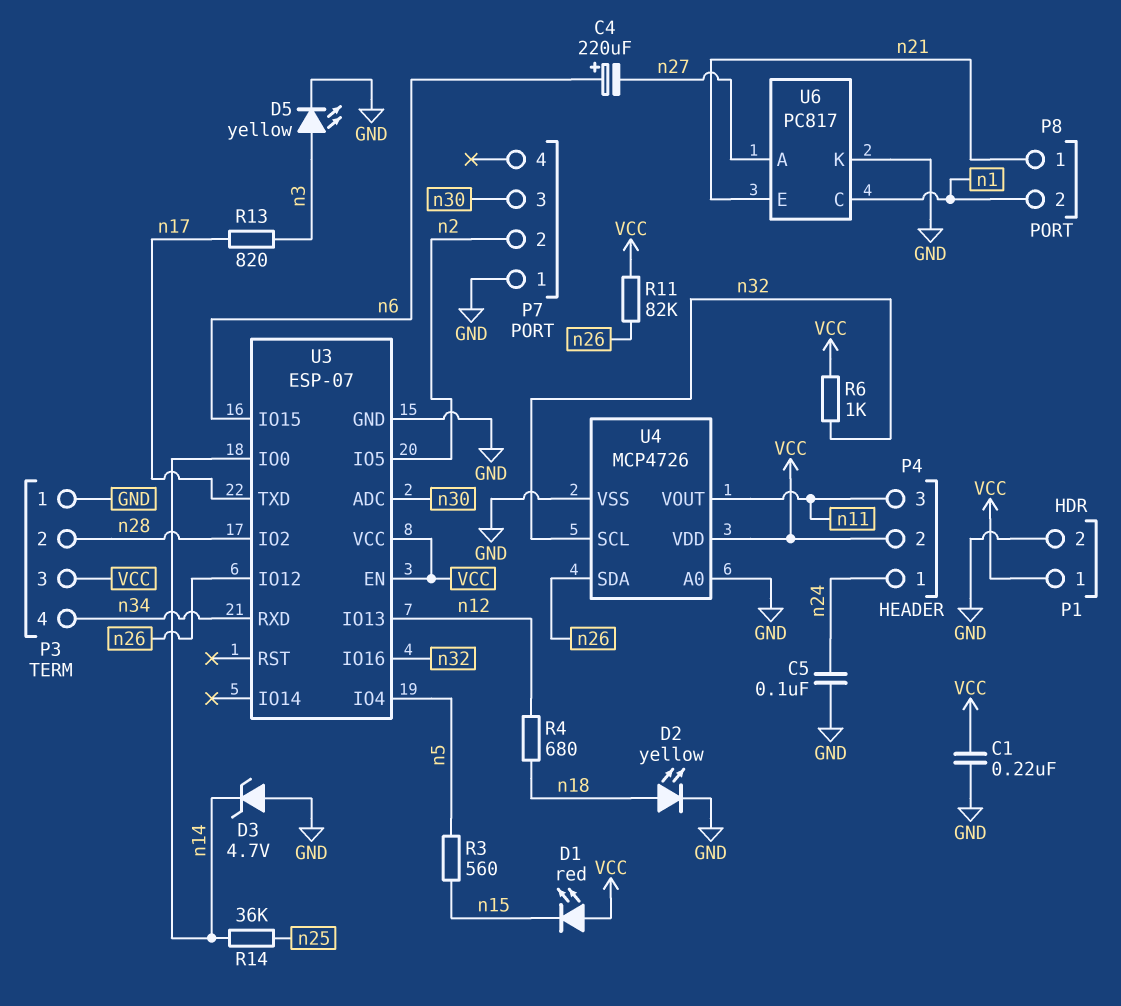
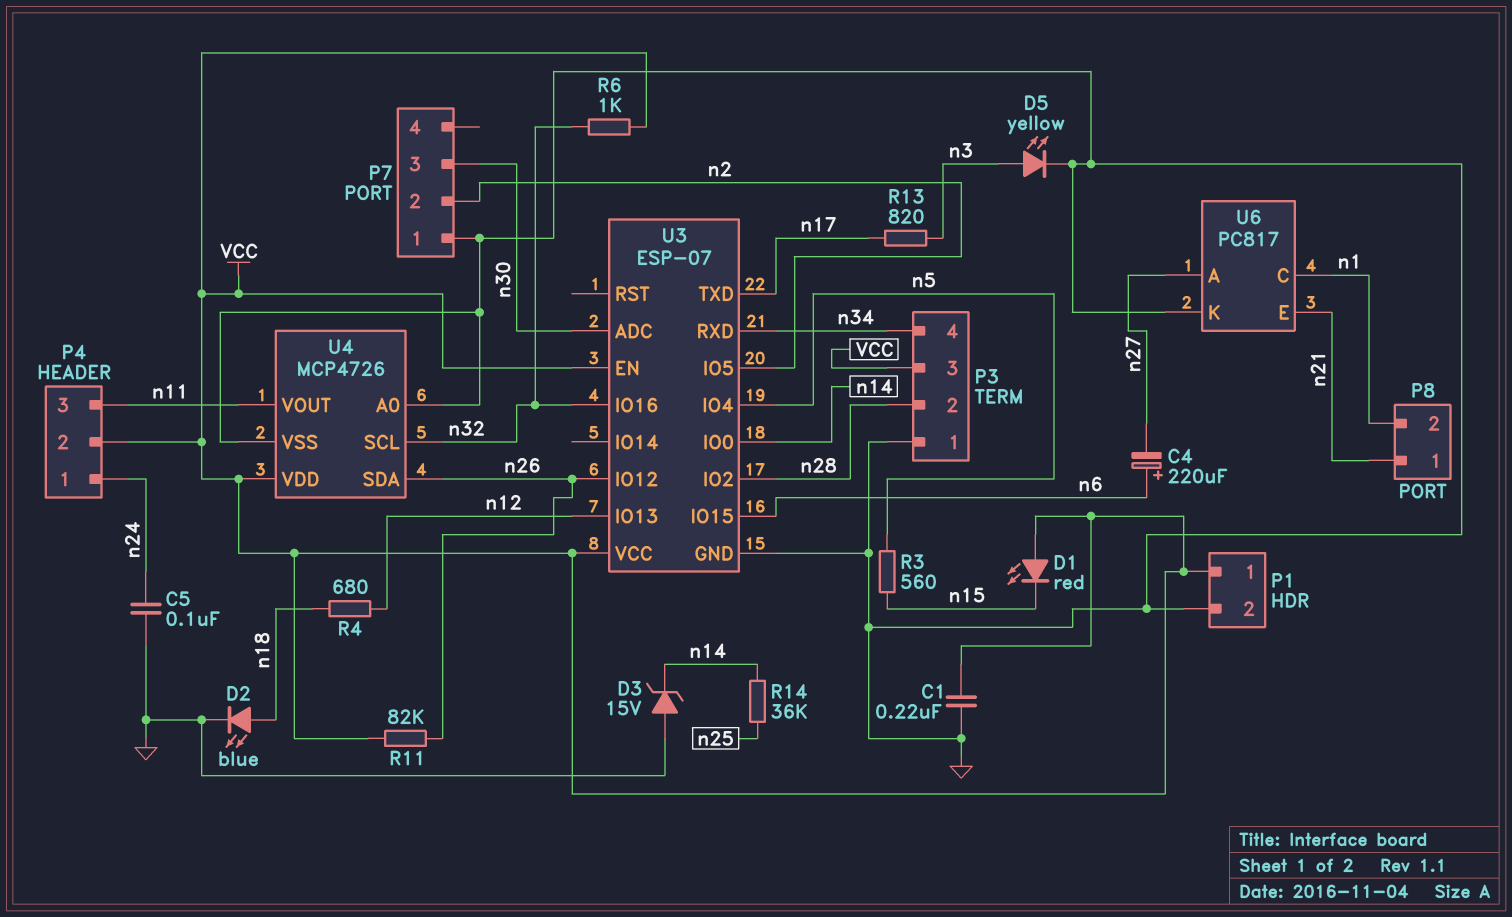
D2: LED yellow (A n18, K GND) -> LED blue (A n18, K GND)
D3: zener 4.7V (A GND, K n14) -> zener 15V (A GND, K n14)

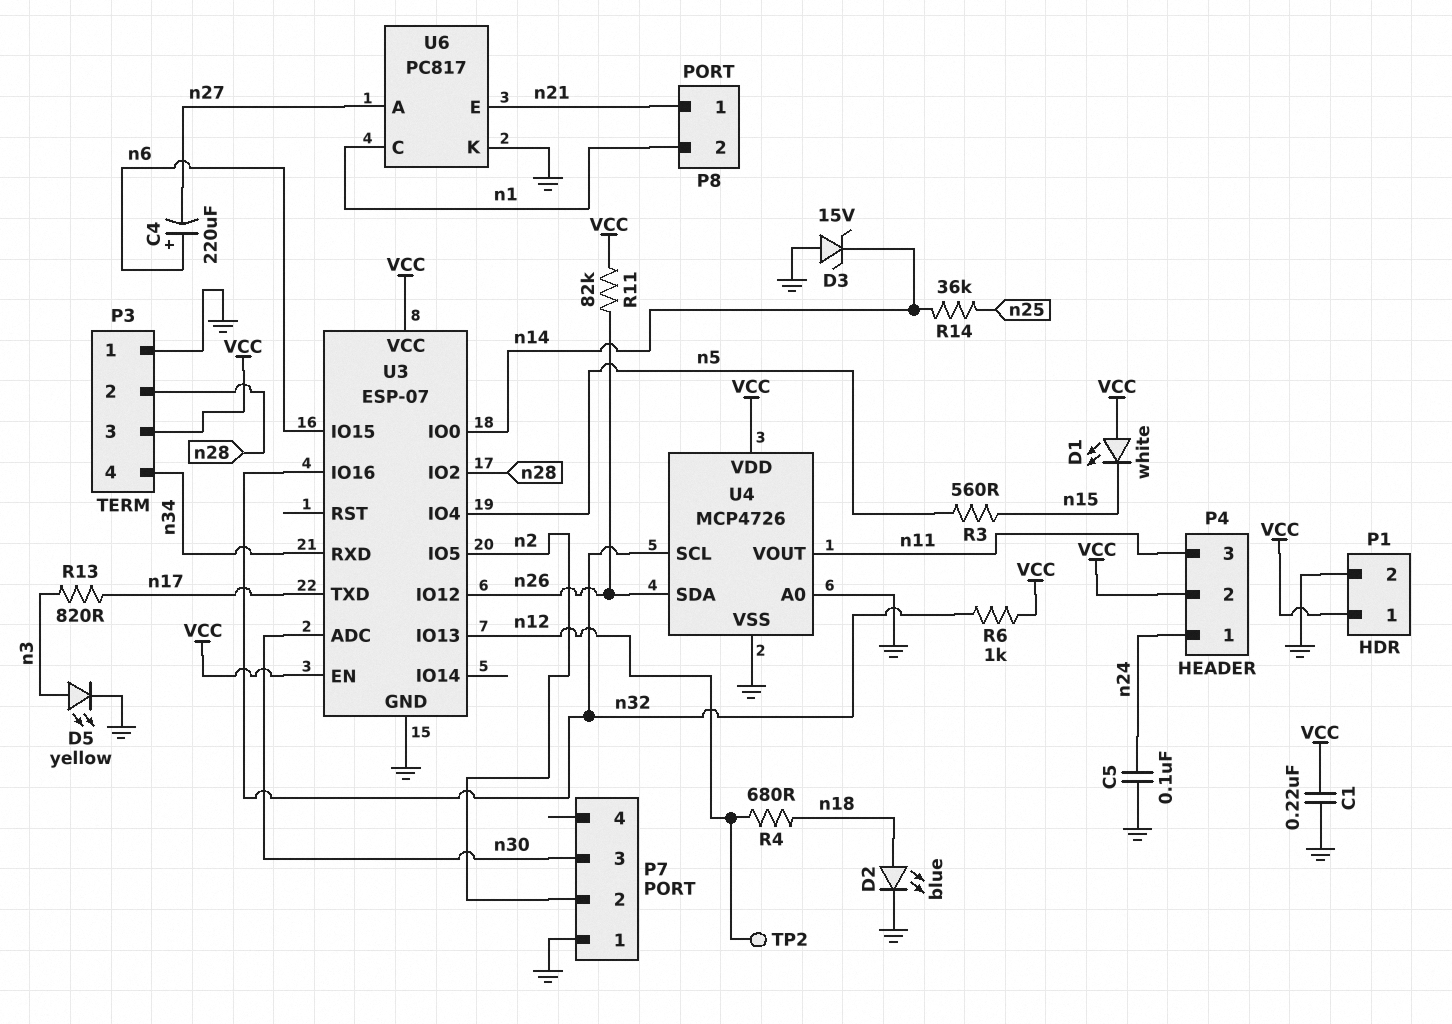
D1: LED red (A VCC, K n15) -> LED white (A VCC, K n15)
TP2: none -> test point (n12)

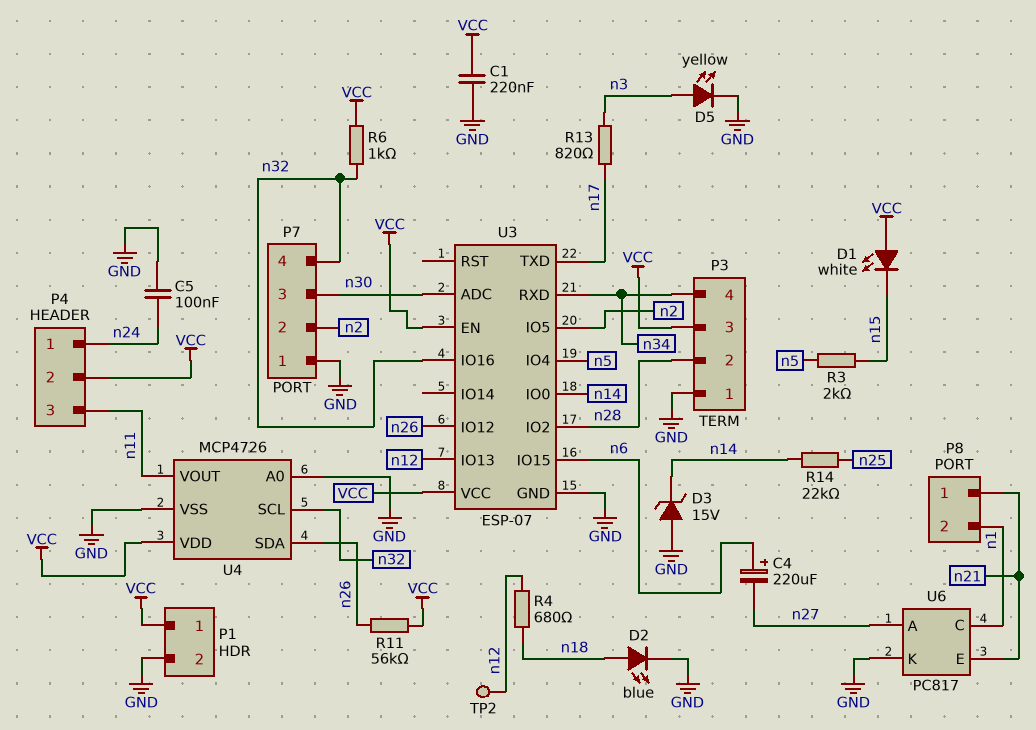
P7 pin 4: none -> n32
R3: 560 (n5, n15) -> 2k (n5, n15)
R11: 82k (VCC, n26) -> 56k (VCC, n26)
R14: 36k (n14, n25) -> 22k (n14, n25)

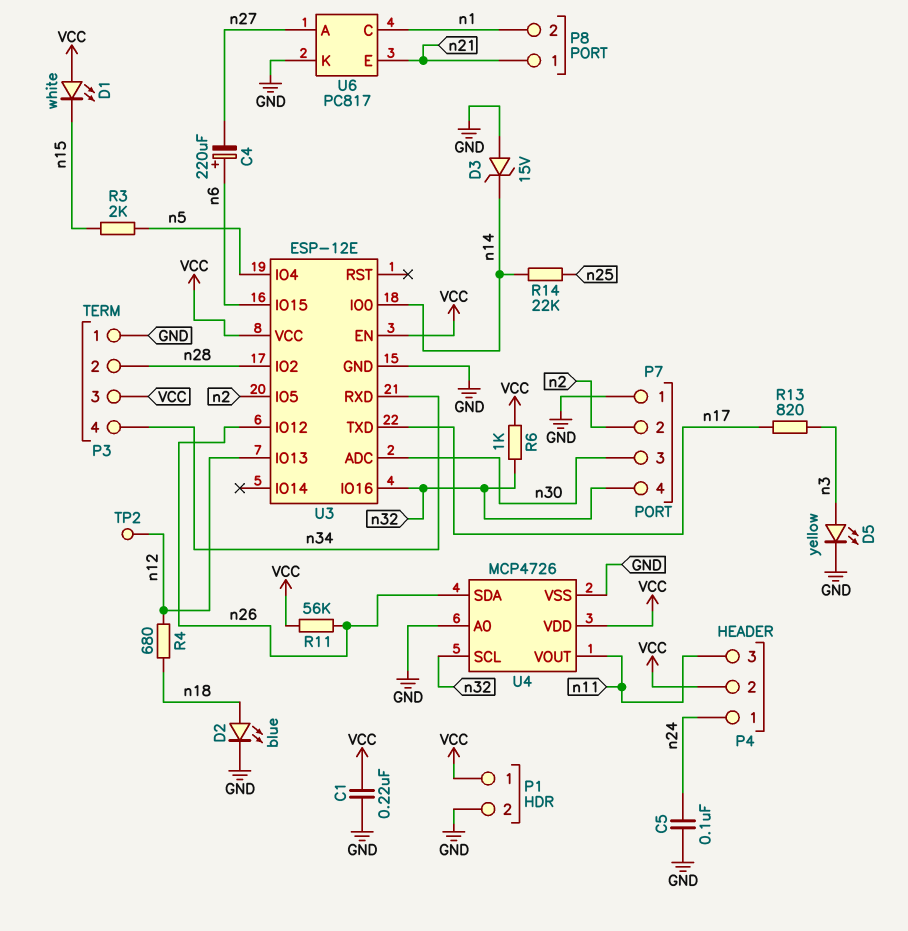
U3: ESP-07 -> ESP-12E

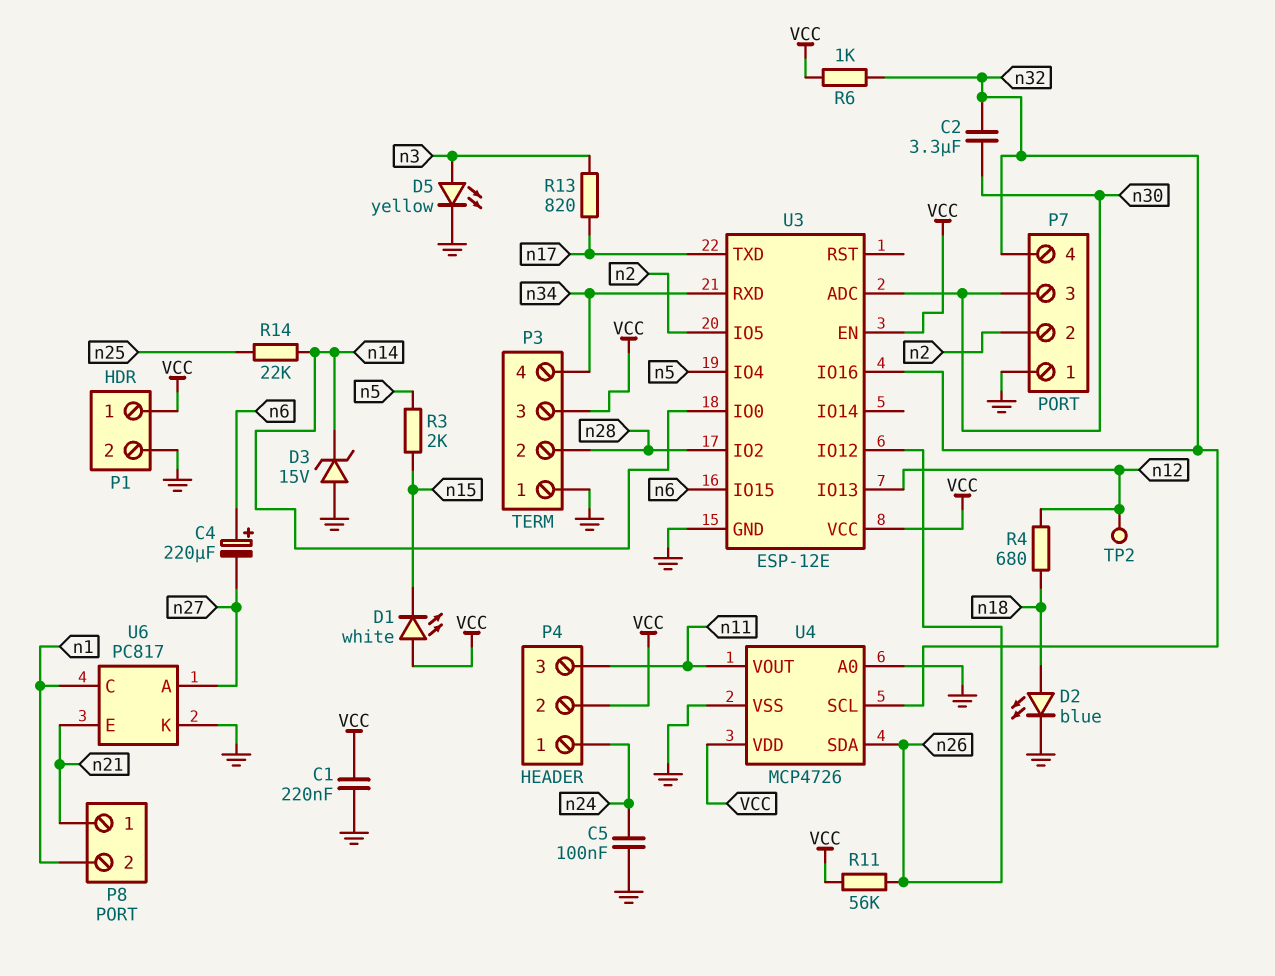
C2: none -> 3.3uF (n30, n32)

